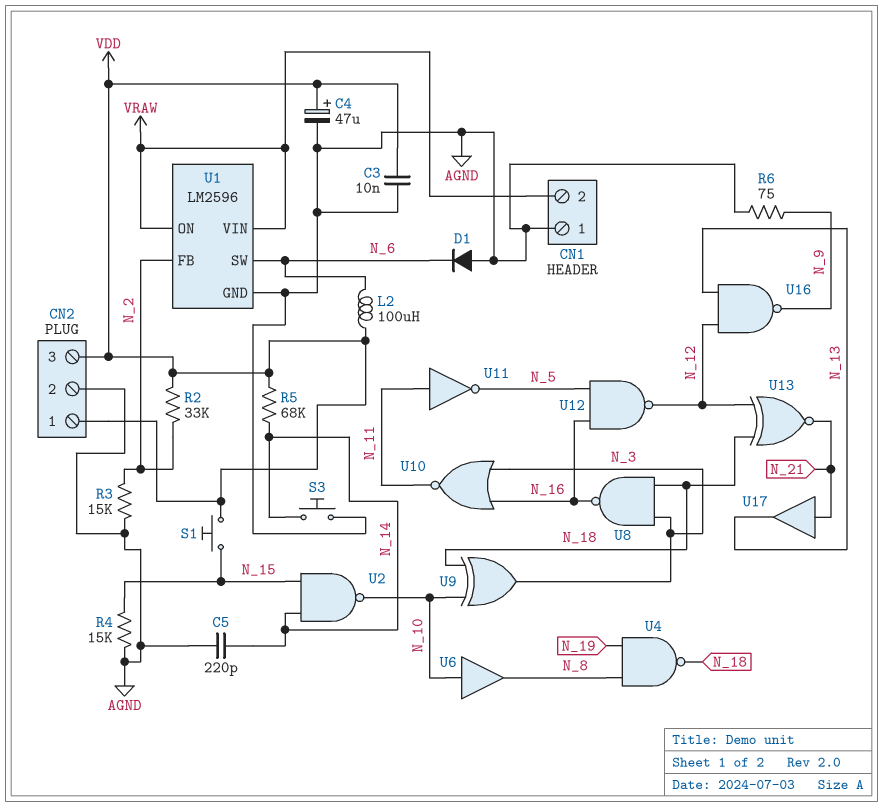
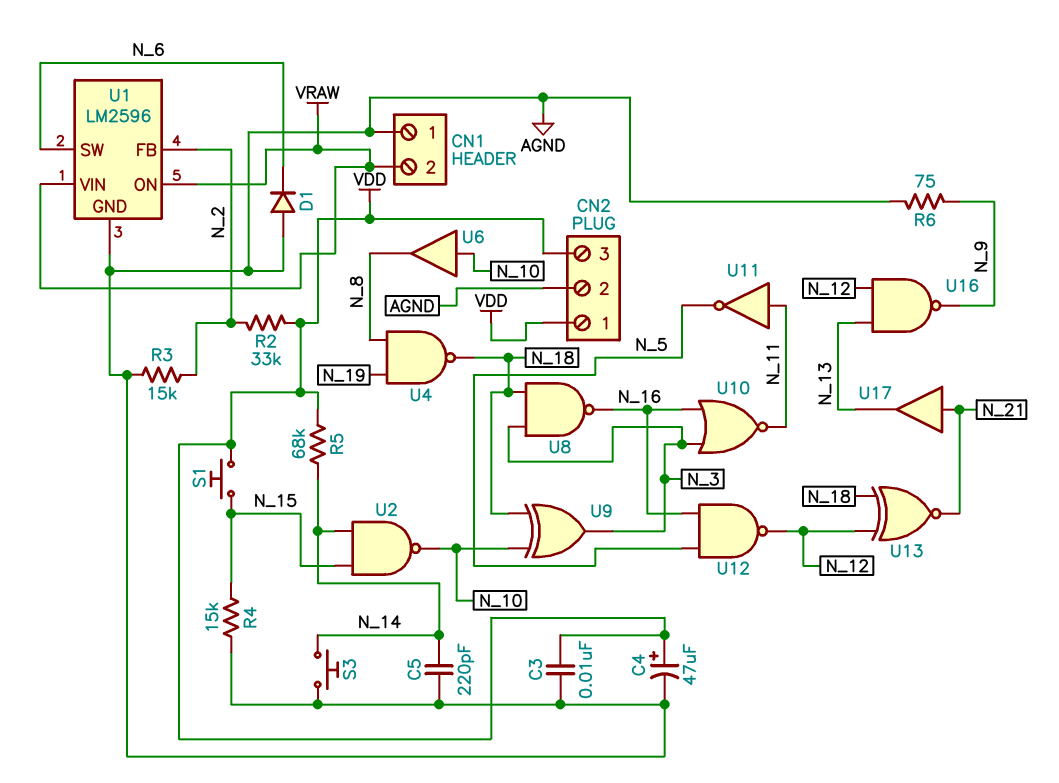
L2: 100uH (N_6, VDD) -> none

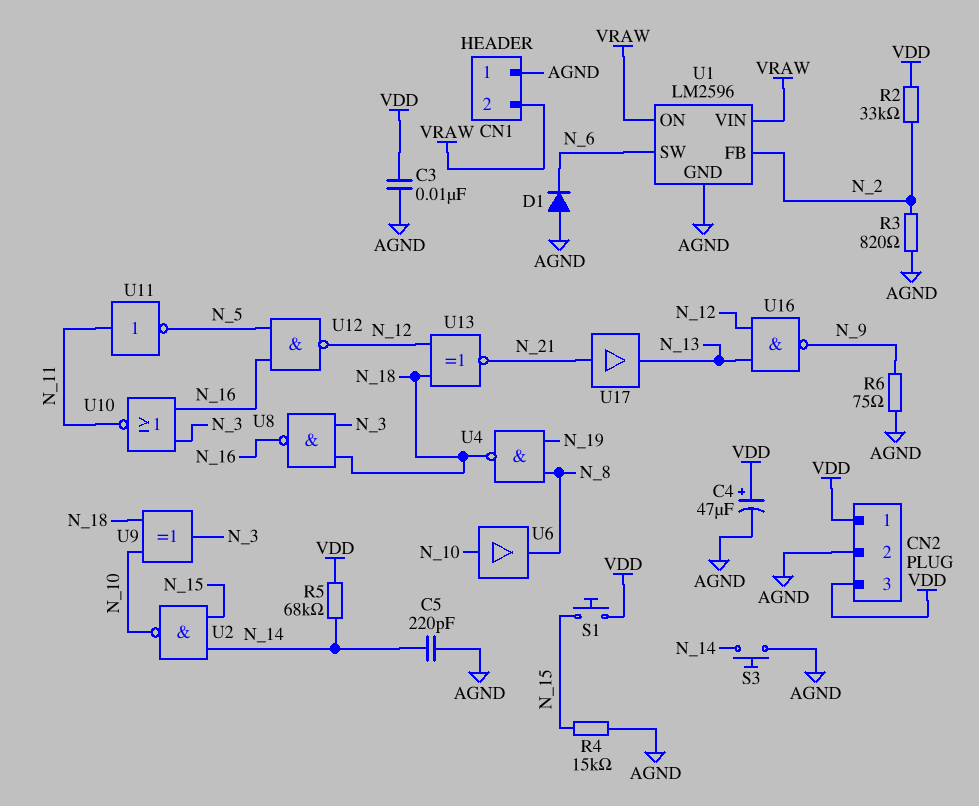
R3: 15k (AGND, N_2) -> 820 (AGND, N_2)

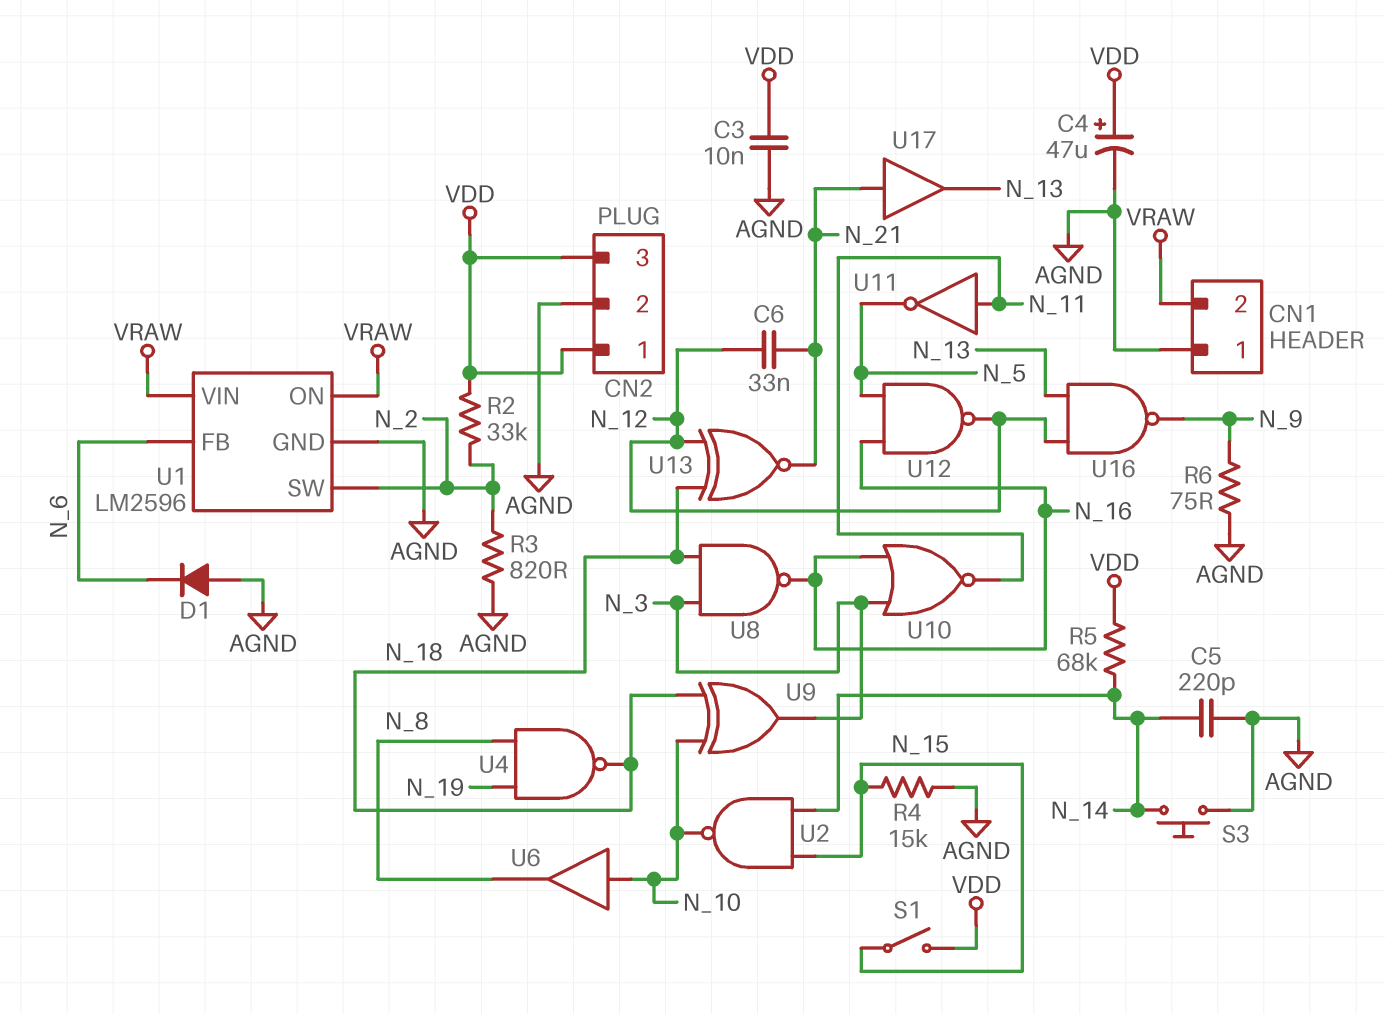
C6: none -> 33nF (N_12, N_21)
S1: button (N_15, VDD) -> switch (N_15, VDD)
U1 pin FB: N_2 -> N_6
U1 pin SW: N_6 -> N_2

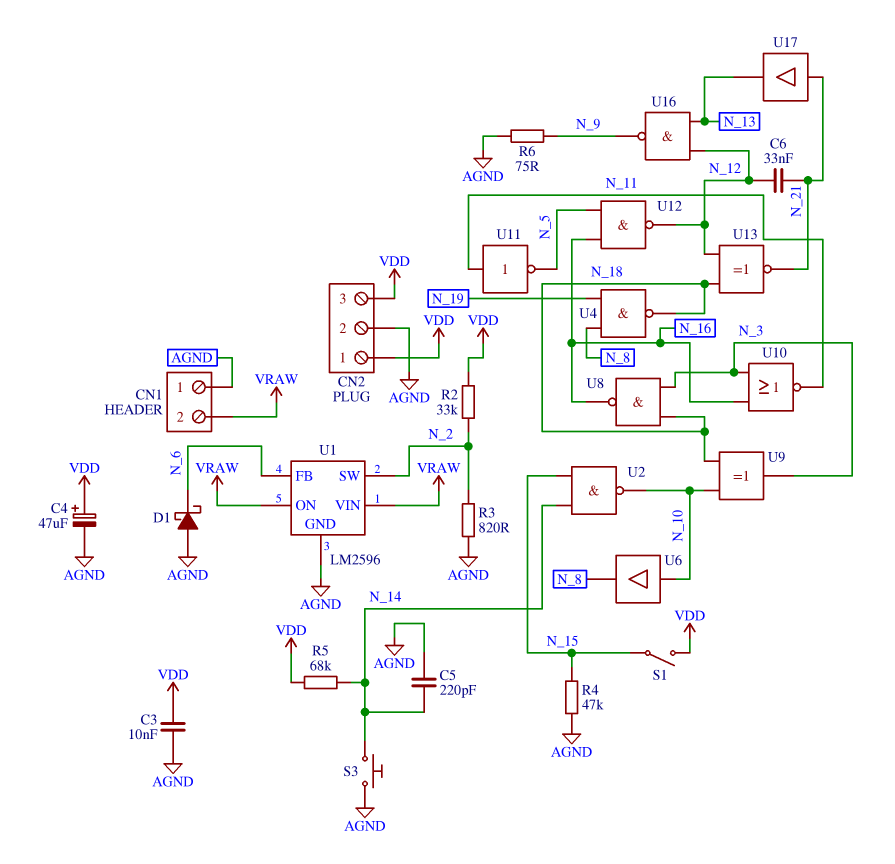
D1: diode (A AGND, K N_6) -> schottky (A AGND, K N_6)
R4: 15k (AGND, N_15) -> 47k (AGND, N_15)

